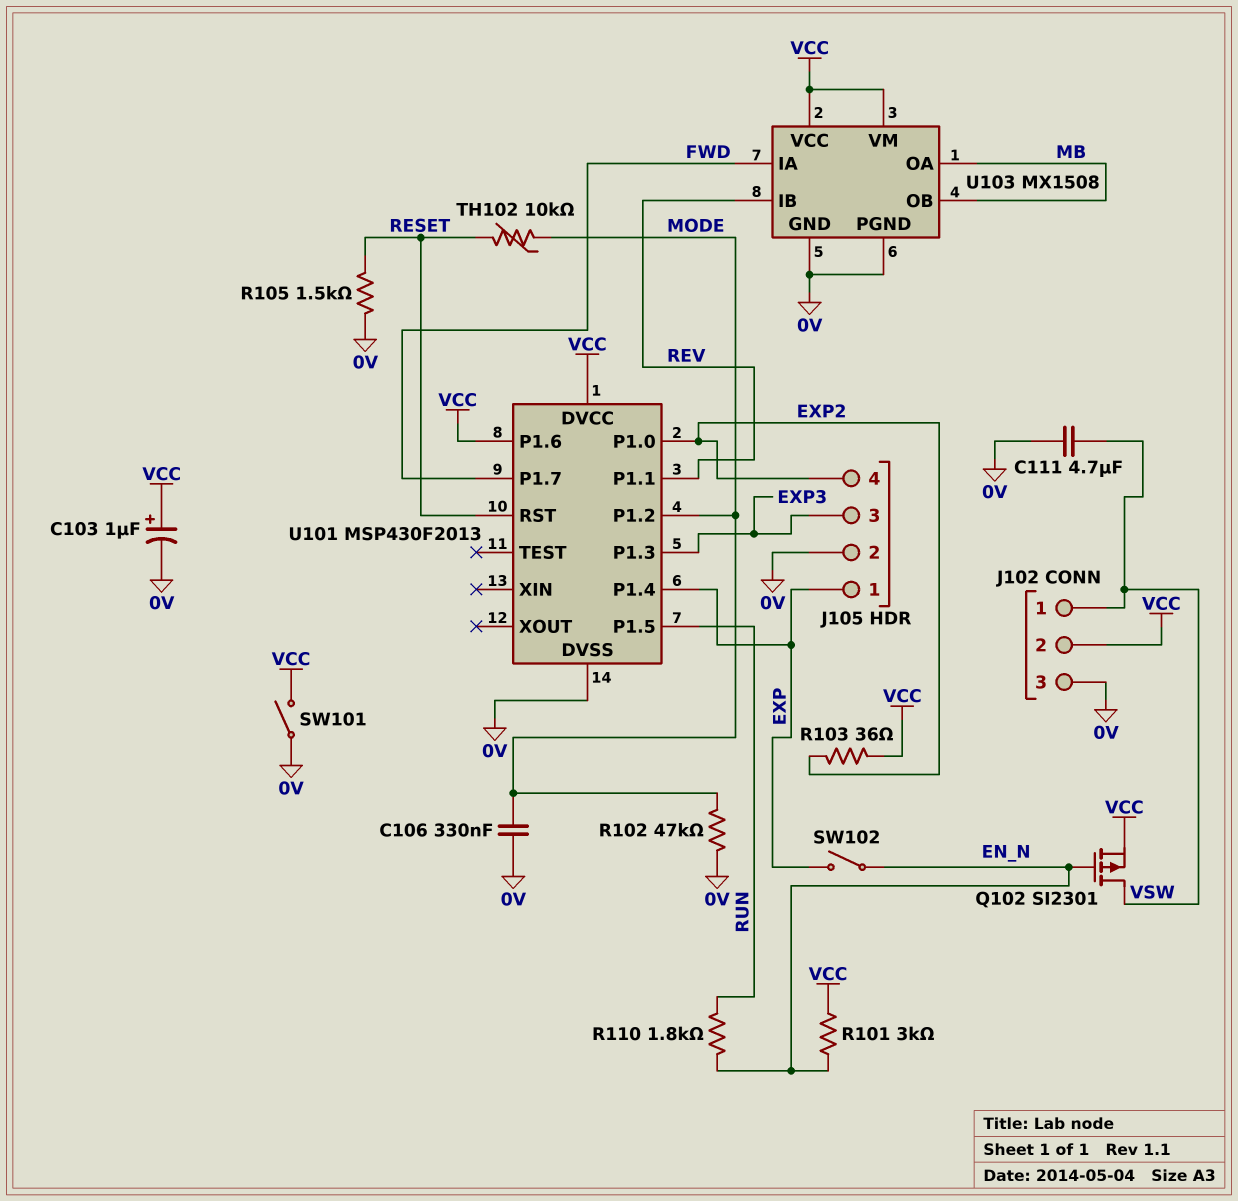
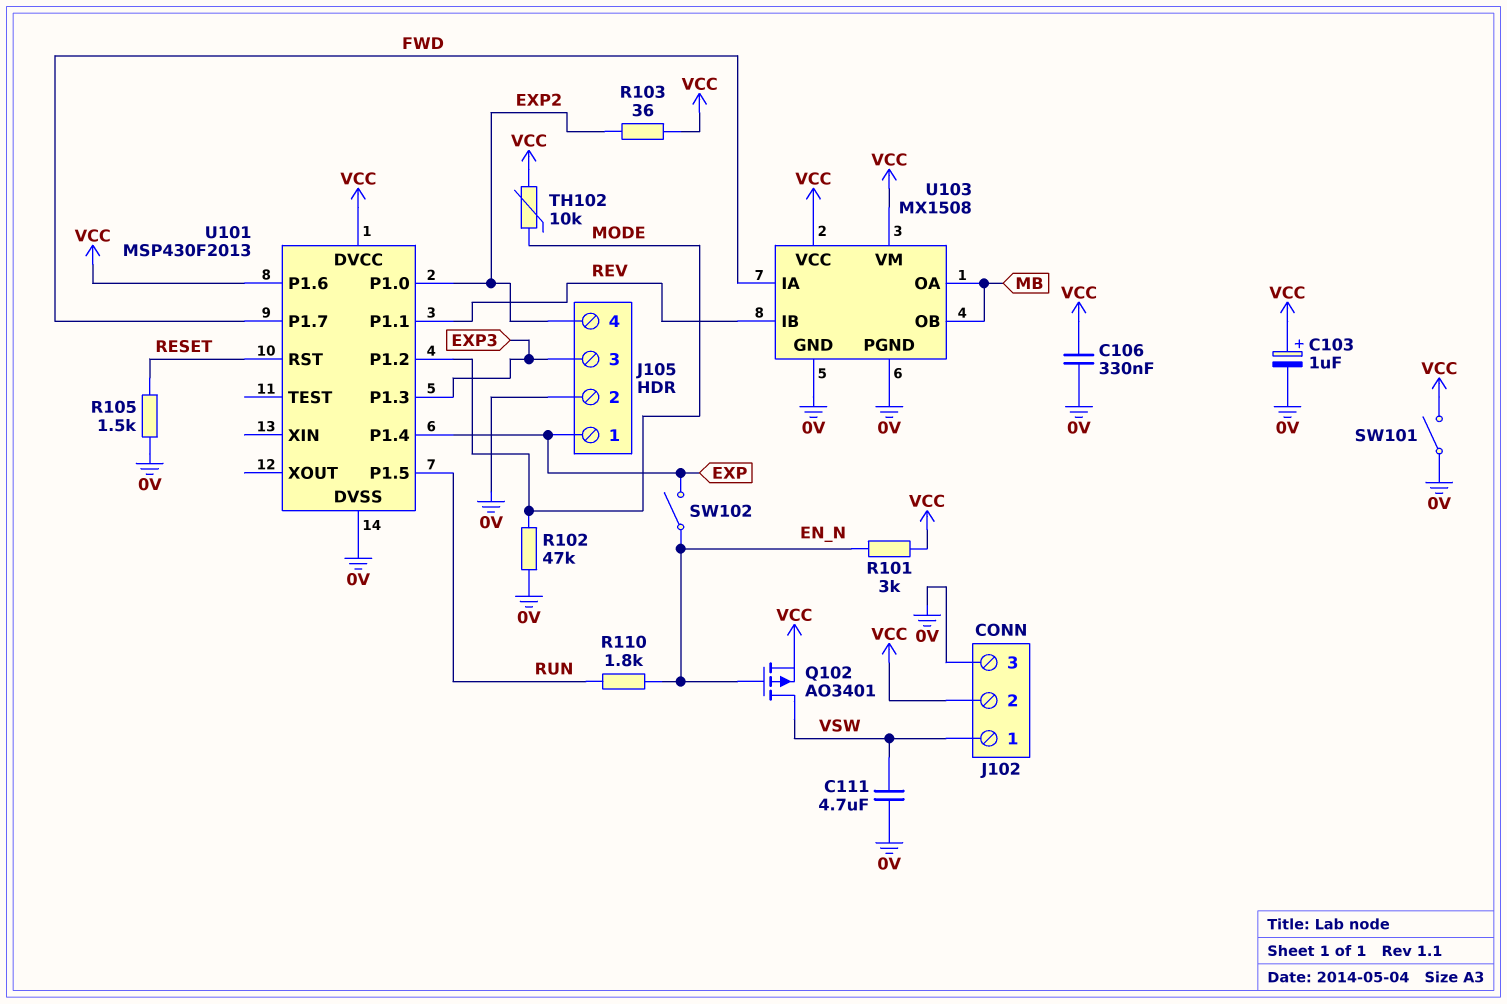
C106: 330nF (0V, MODE) -> 330nF (0V, VCC)
Q102: PMOS SI2301 (G EN_N, D VSW, S VCC) -> PMOS AO3401 (G EN_N, D VSW, S VCC)
TH102: 10k (MODE, RESET) -> 10k (MODE, VCC)

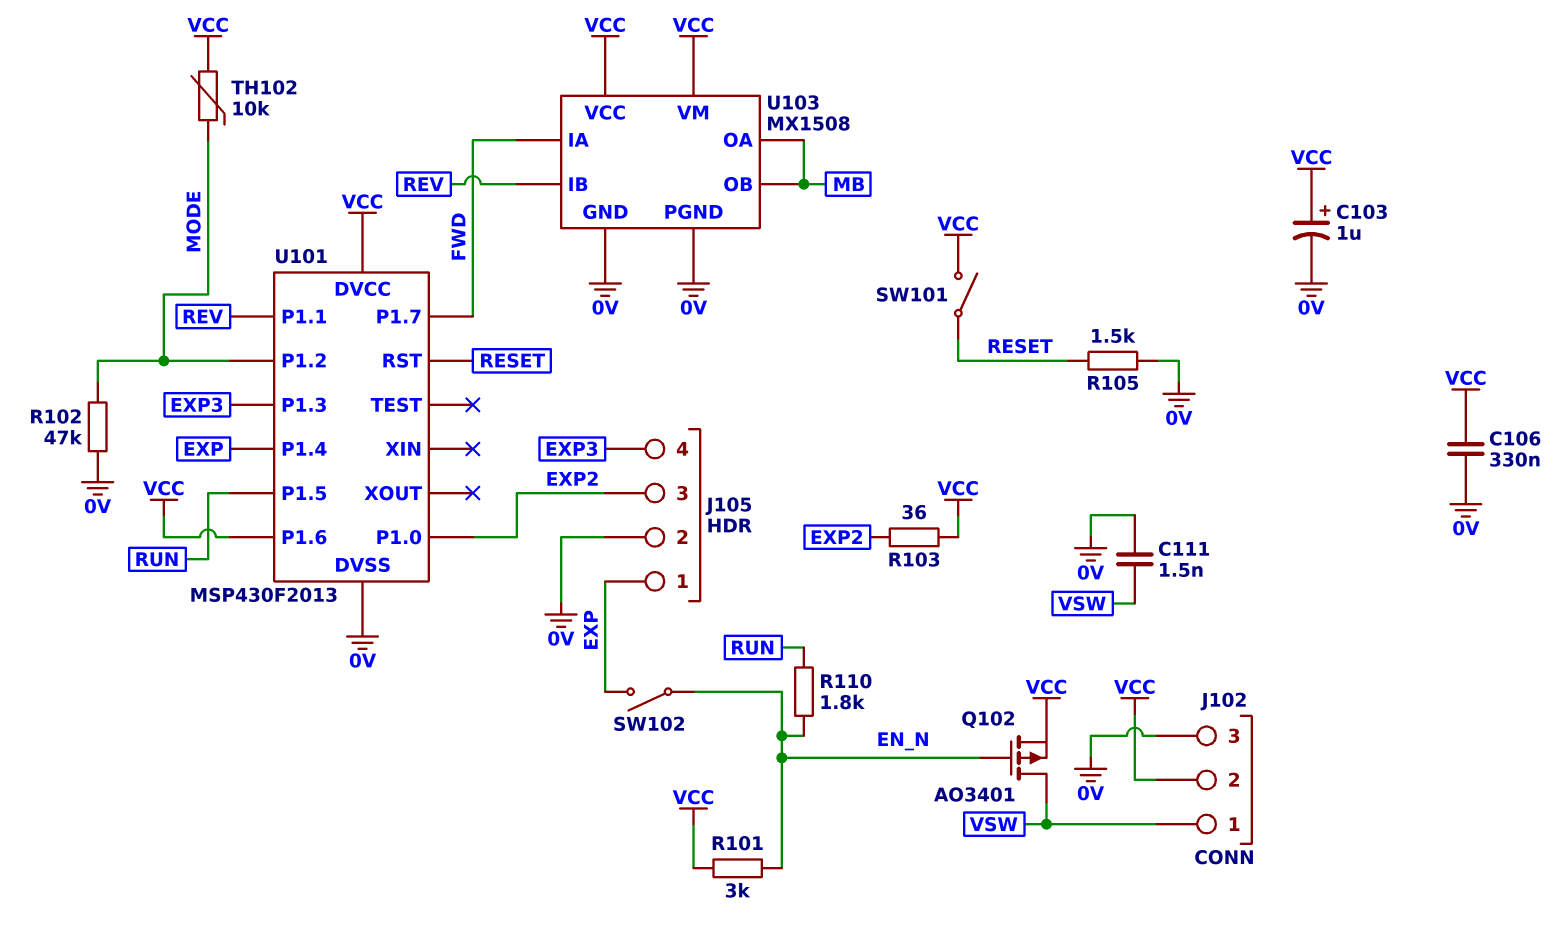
C111: 4.7uF (0V, VSW) -> 1.5nF (0V, VSW)
J105 pin 3: EXP3 -> EXP2
J105 pin 4: EXP2 -> EXP3
SW101: switch (0V, VCC) -> switch (RESET, VCC)

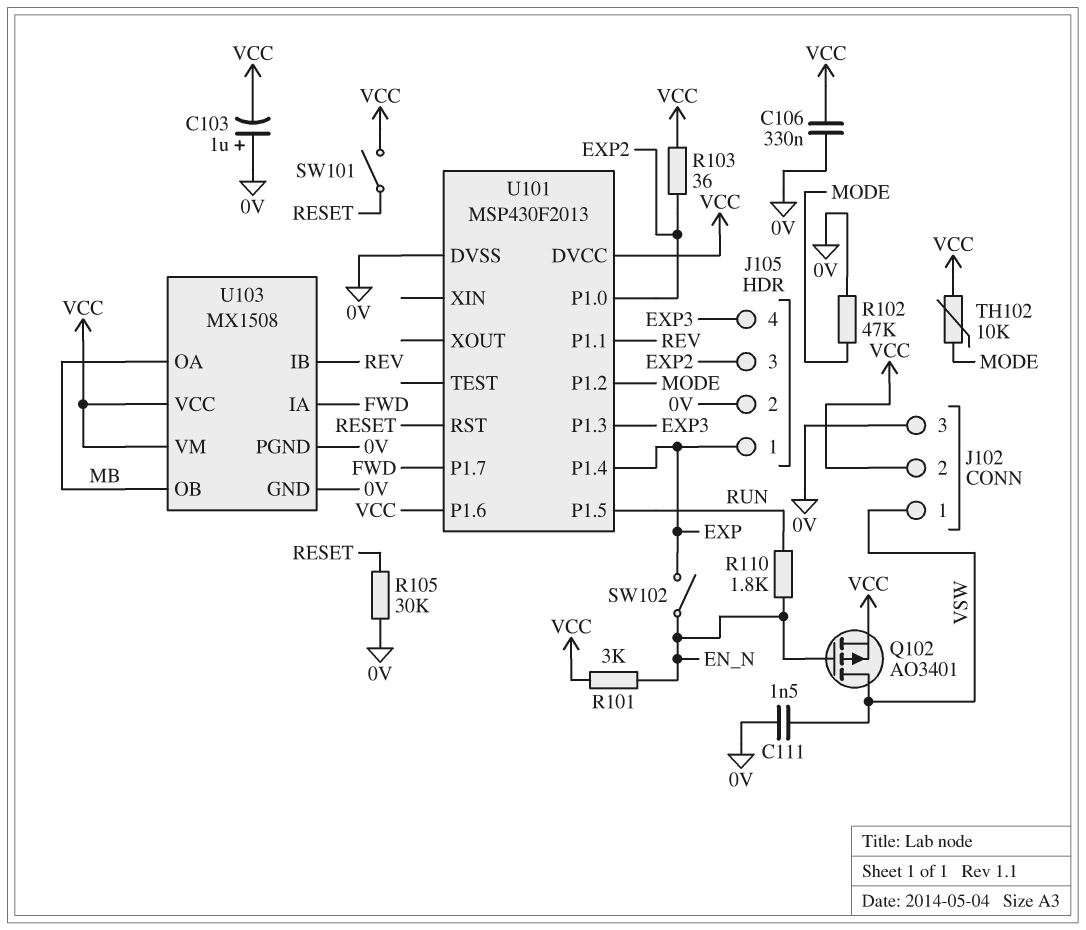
C103: 1uF (plus VCC, minus 0V) -> 1uF (plus 0V, minus VCC)
R105: 1.5k (0V, RESET) -> 30k (0V, RESET)

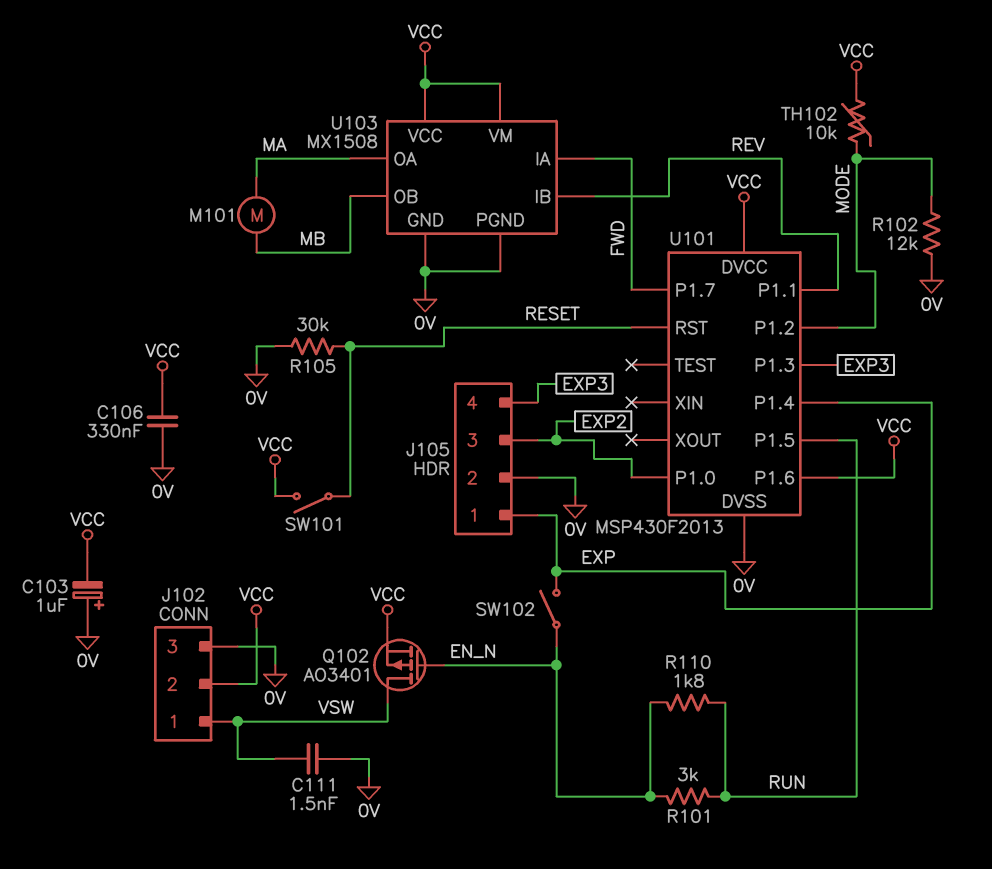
M101: none -> motor (MA, MB)
R101: 3k (EN_N, VCC) -> 3k (EN_N, RUN)
R102: 47k (0V, MODE) -> 12k (0V, MODE)
R103: 36 (EXP2, VCC) -> none
U103 pin OA: MB -> MA

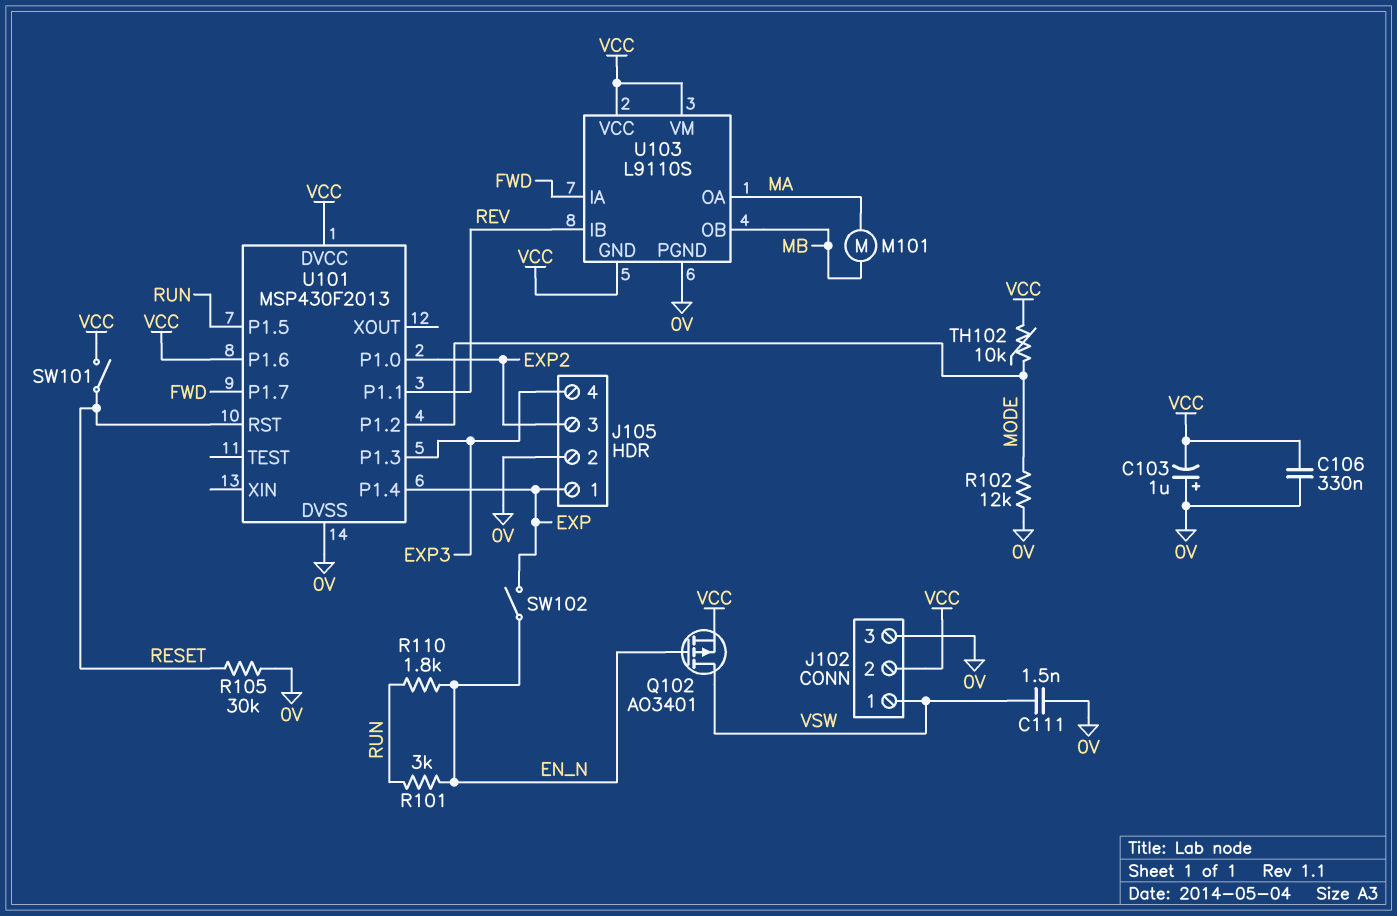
U103: MX1508 -> L9110S
U103 pin GND: 0V -> VCC

